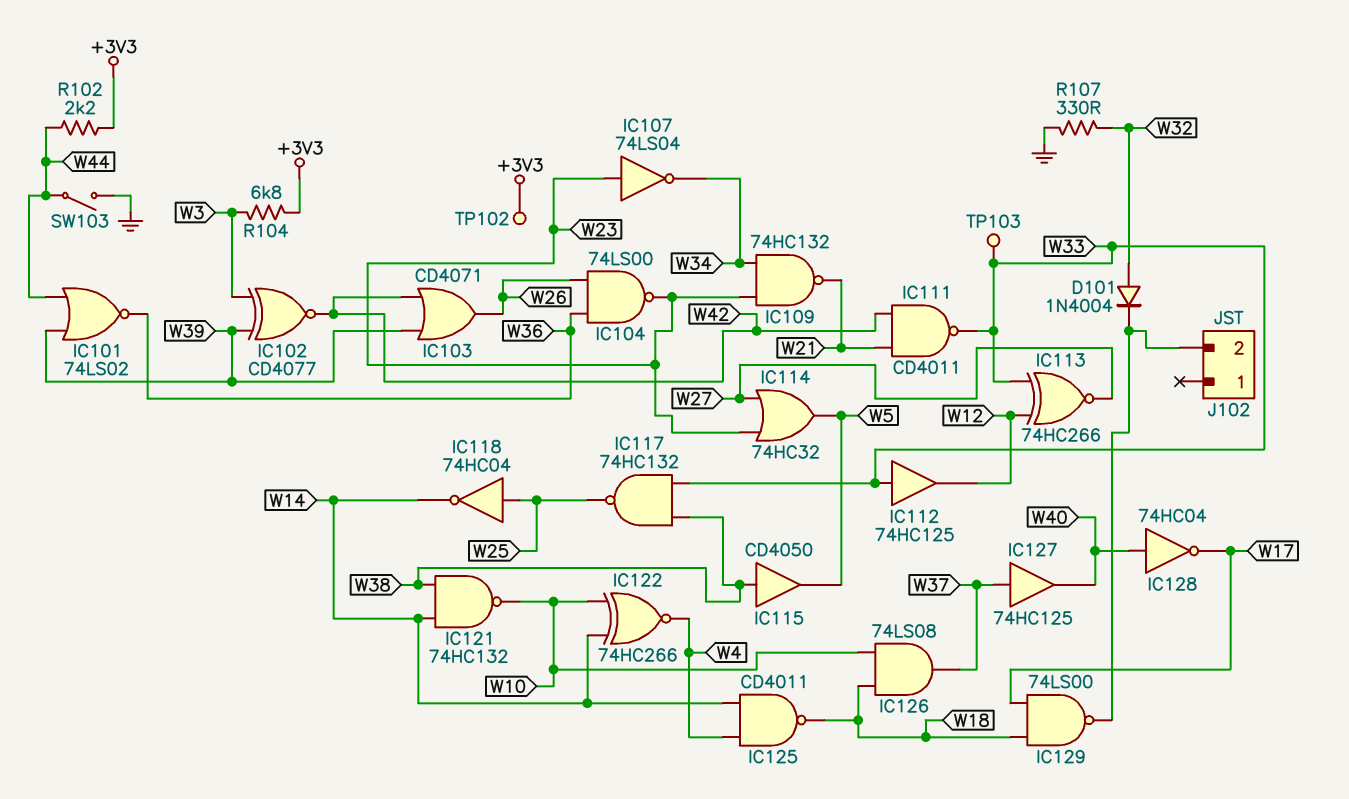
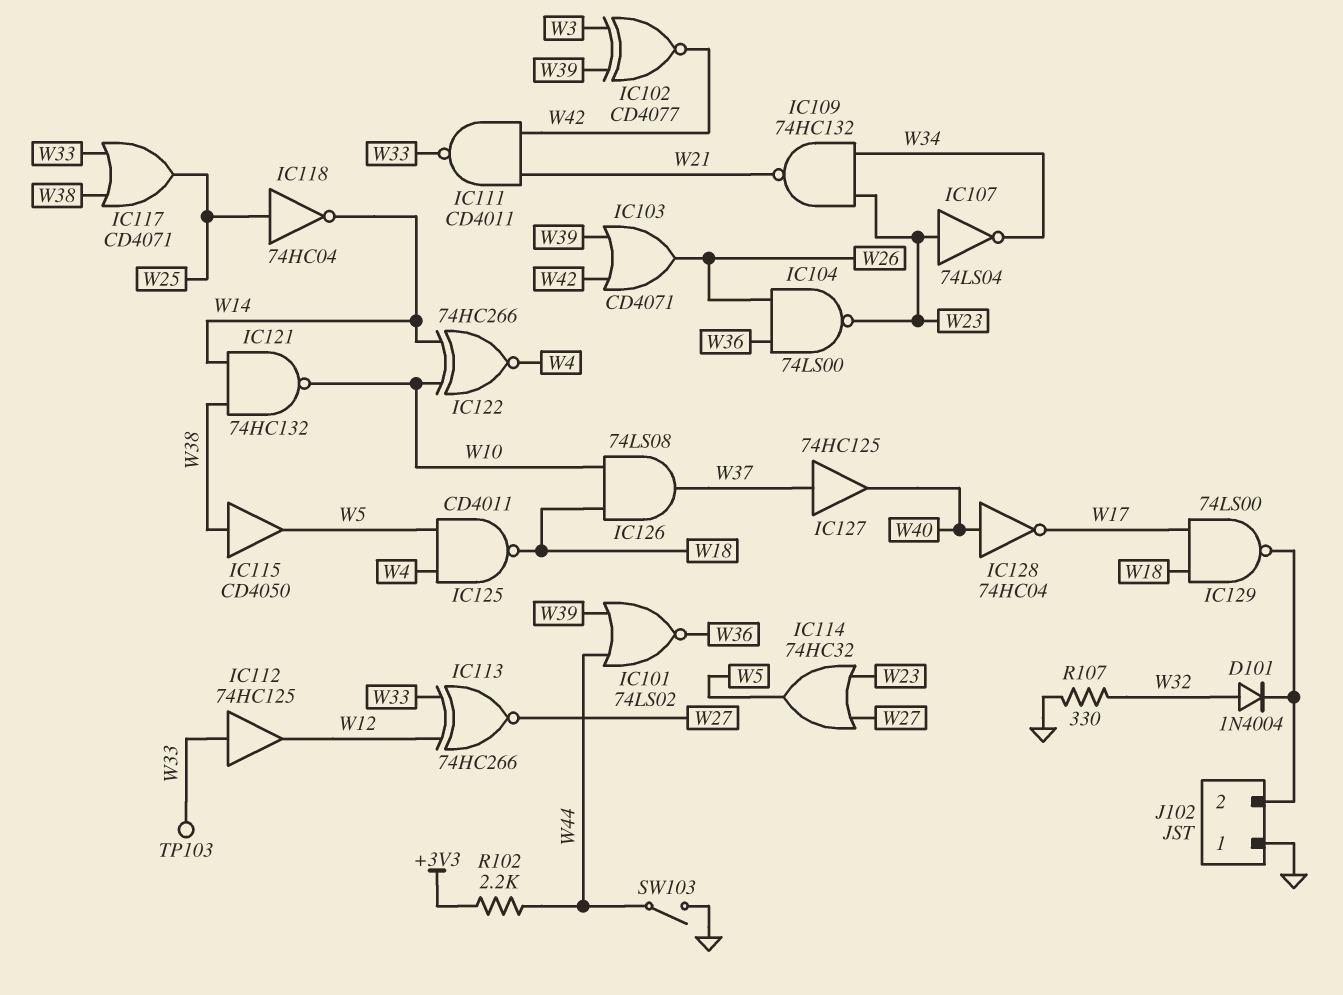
IC117: NAND 74HC132 (in W33, in W38, out W25) -> OR CD4071 (in W33, in W38, out W25)
IC125: NAND CD4011 (in W4, in W14, out W18) -> NAND CD4011 (in W4, in W5, out W18)
J102 pin 1: none -> GND
R104: 6.8k (+3V3, W3) -> none
TP102: test point (+3V3) -> none

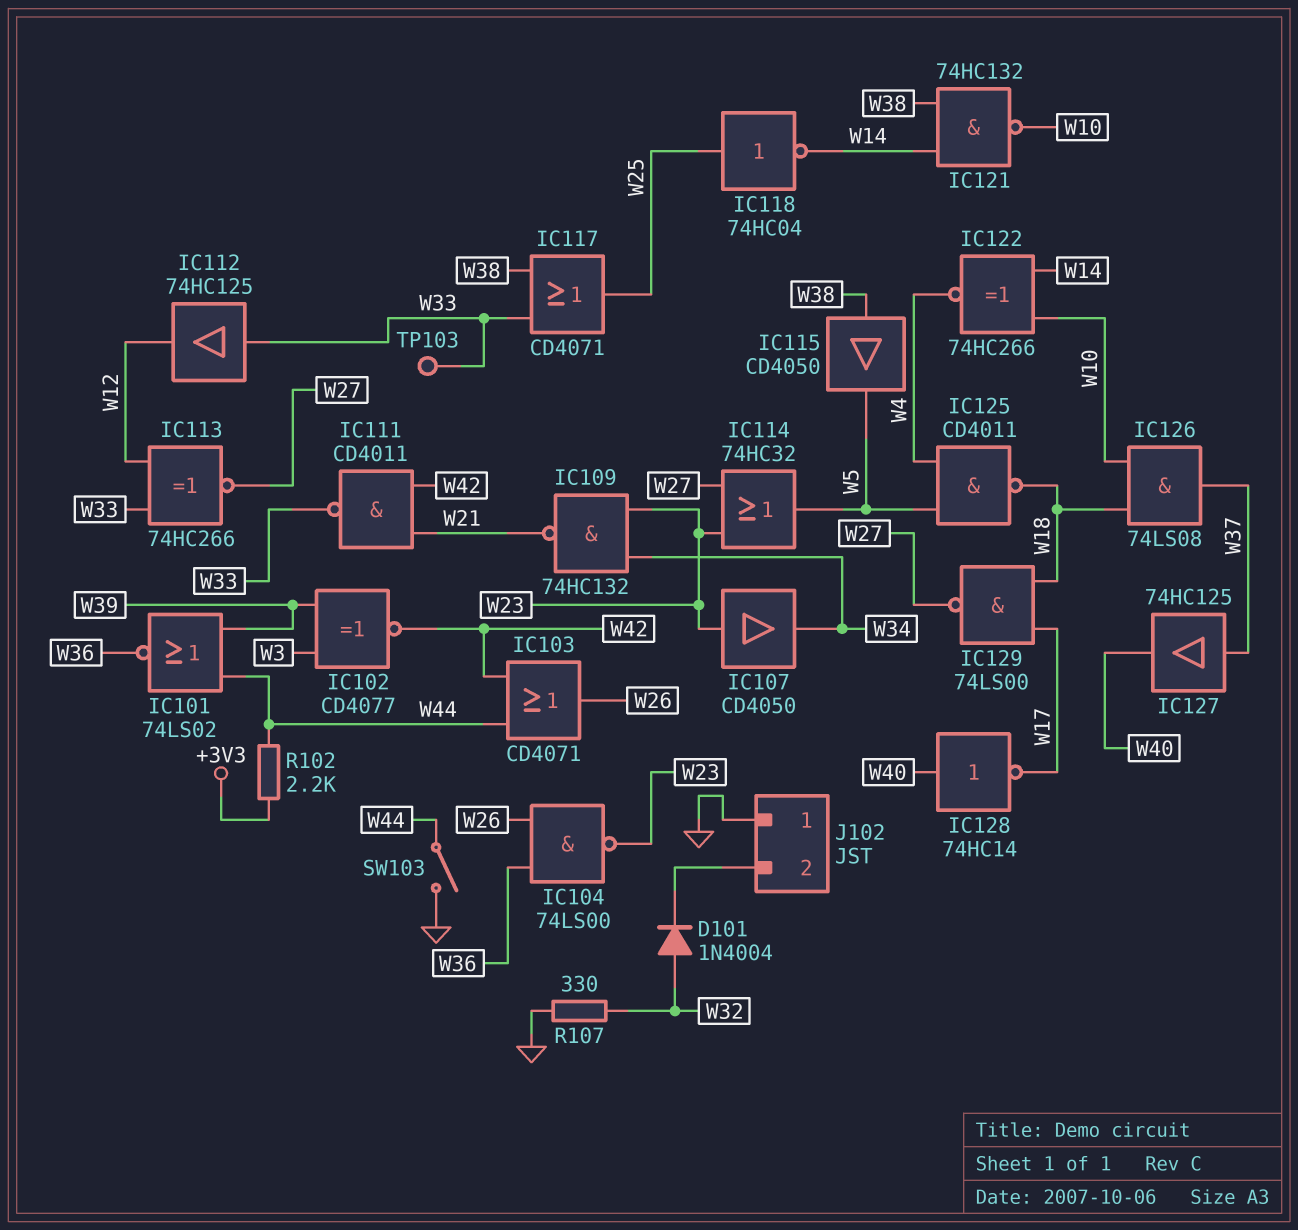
IC103: OR CD4071 (in W39, in W42, out W26) -> OR CD4071 (in W42, in W44, out W26)
IC107: NOT 74LS04 (in W23, out W34) -> buffer CD4050 (in W23, out W34)
IC128: NOT 74HC04 (in W40, out W17) -> NOT 74HC14 (in W40, out W17)
IC129: NAND 74LS00 (in W17, in W18, out J102/2) -> NAND 74LS00 (in W17, in W18, out W27)

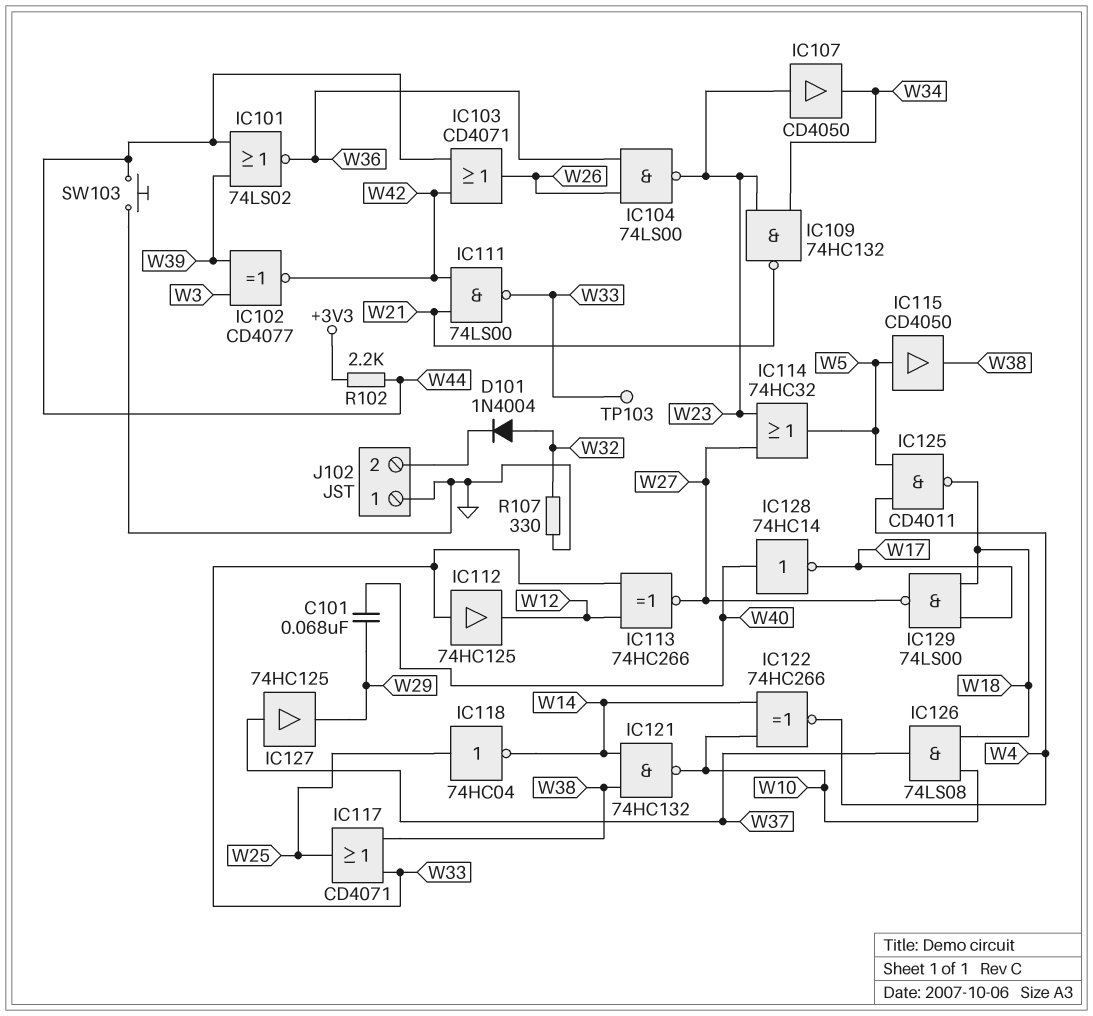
C101: none -> 68nF (W29, W40)
IC111: NAND CD4011 (in W21, in W42, out W33) -> NAND 74LS00 (in W21, in W42, out W33)
IC115: buffer CD4050 (in W38, out W5) -> buffer CD4050 (in W5, out W38)
IC127: buffer 74HC125 (in W37, out W40) -> buffer 74HC125 (in W37, out W29)
SW103: switch (GND, W44) -> button (GND, W44)

